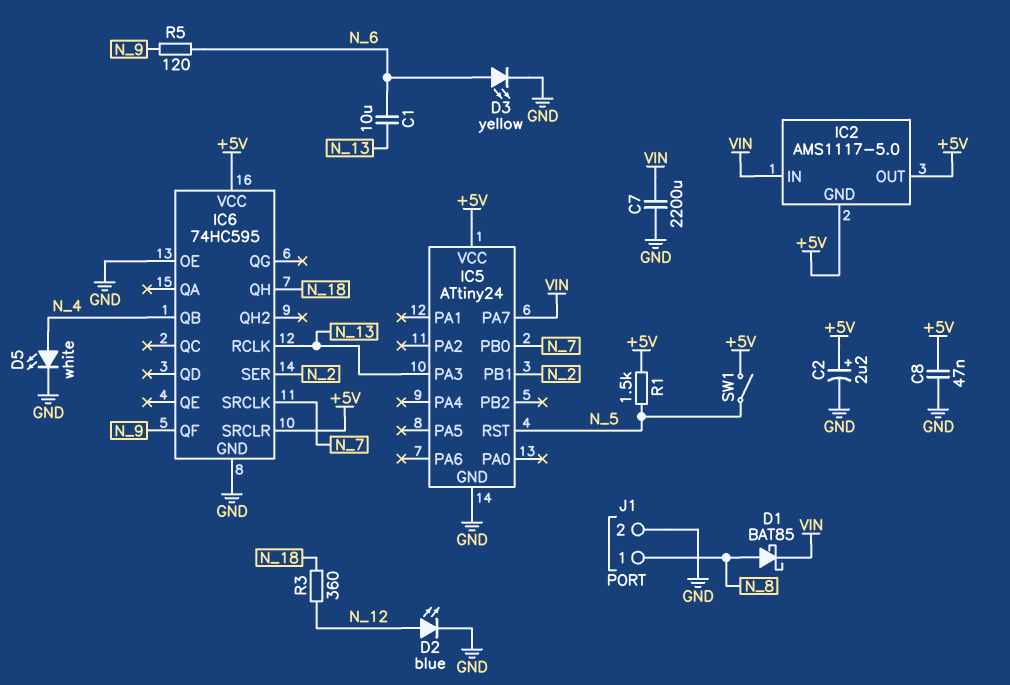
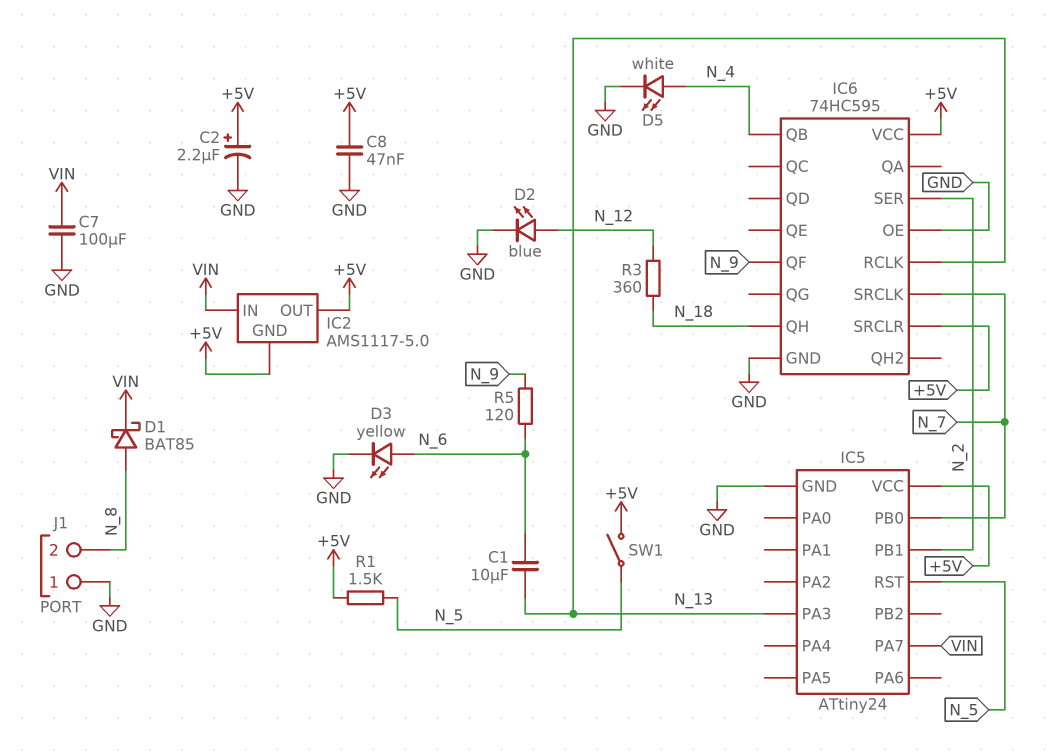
C7: 2200uF (GND, VIN) -> 100uF (GND, VIN)
J1 pin 1: N_8 -> GND
J1 pin 2: GND -> N_8

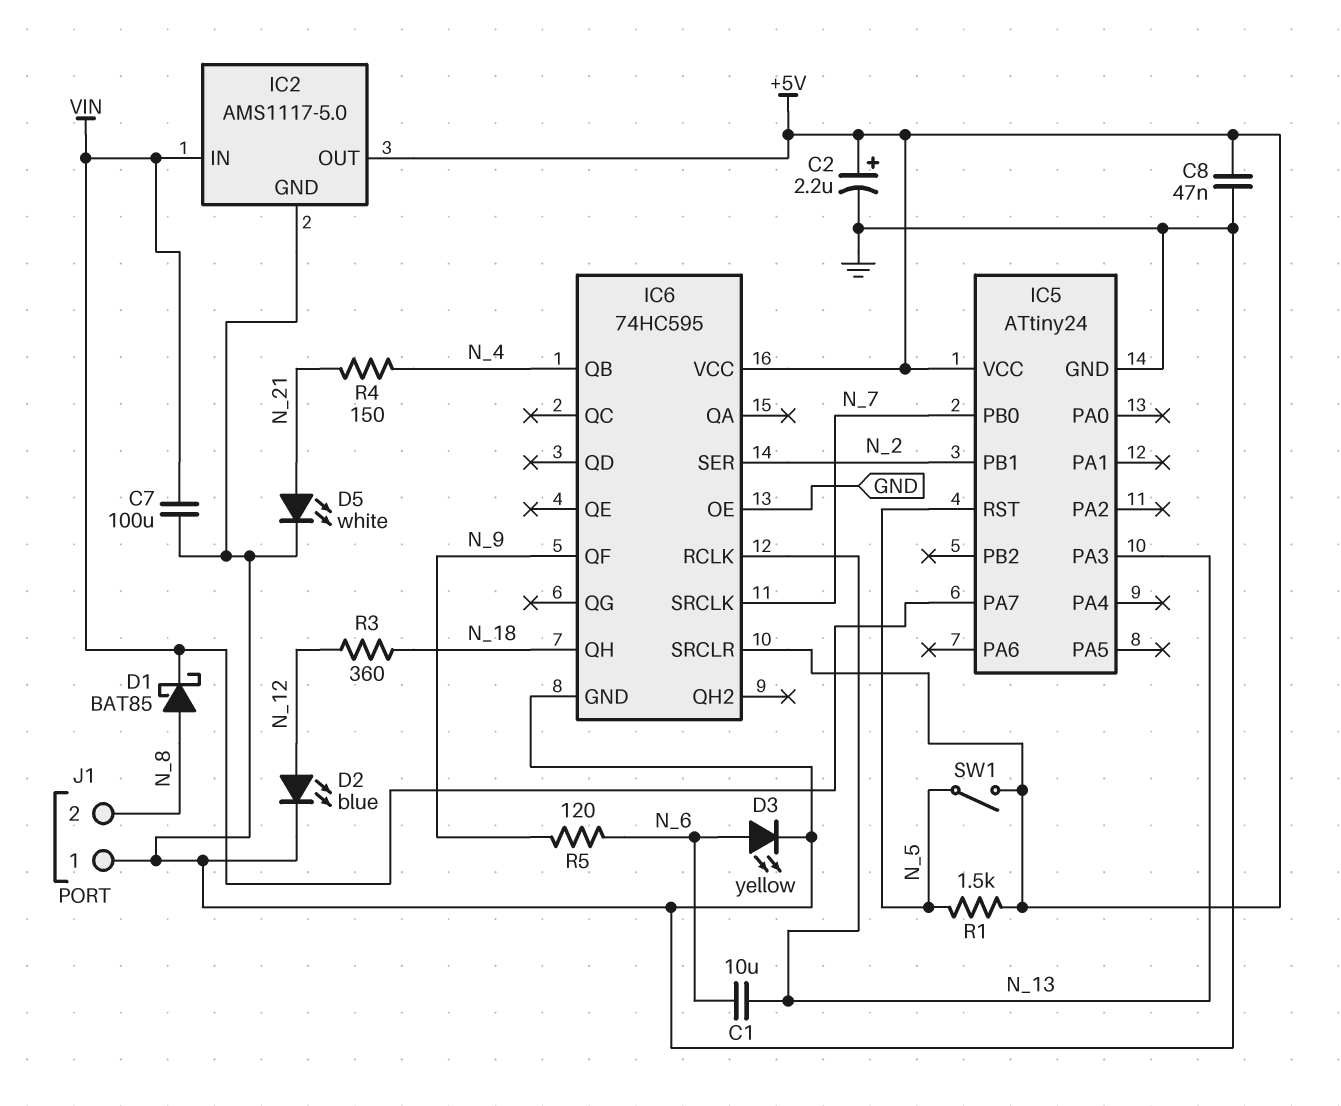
D5: LED white (A N_4, K GND) -> LED white (A N_21, K GND)
IC2 pin GND: +5V -> GND
R4: none -> 150 (N_4, N_21)

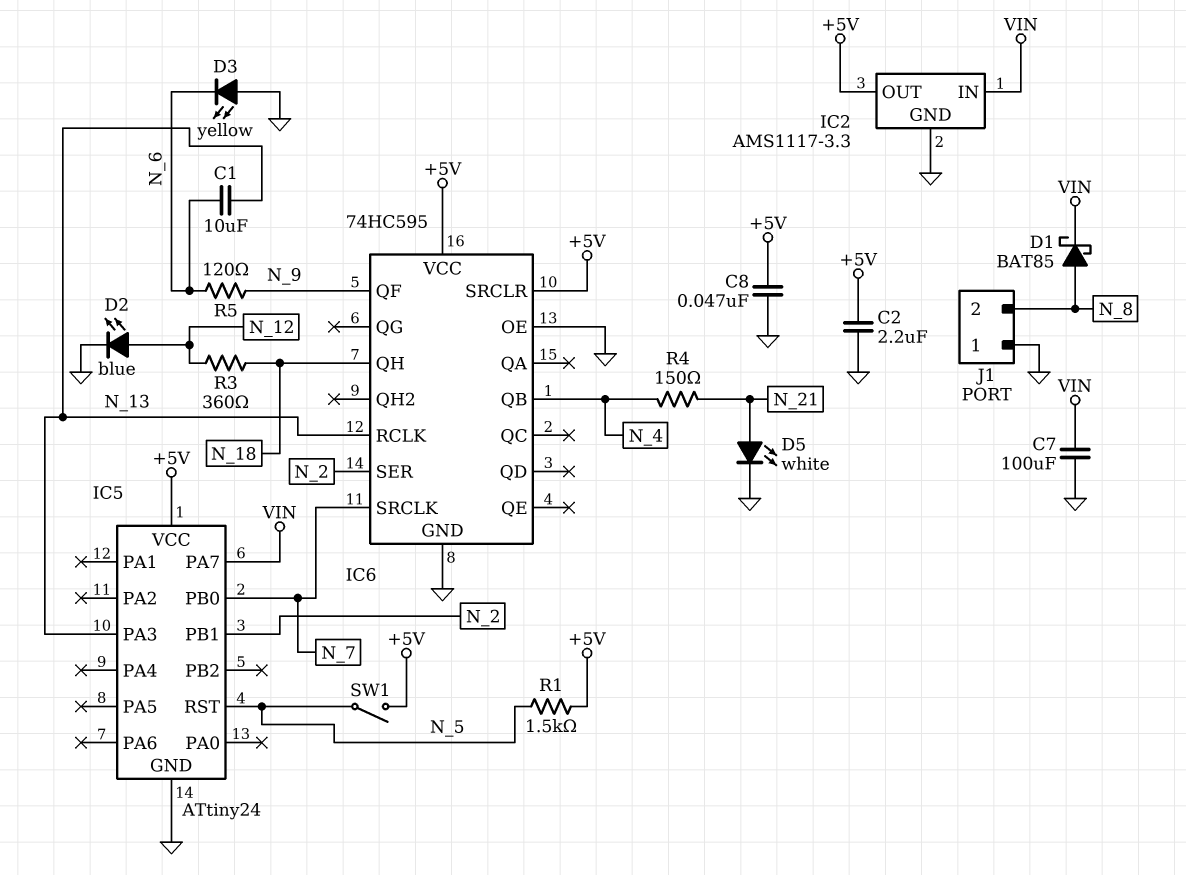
C2: 2.2uF (plus +5V, minus GND) -> 2.2uF (+5V, GND)
D3: LED yellow (A N_6, K GND) -> LED yellow (A GND, K N_6)
IC2: AMS1117-5.0 -> AMS1117-3.3

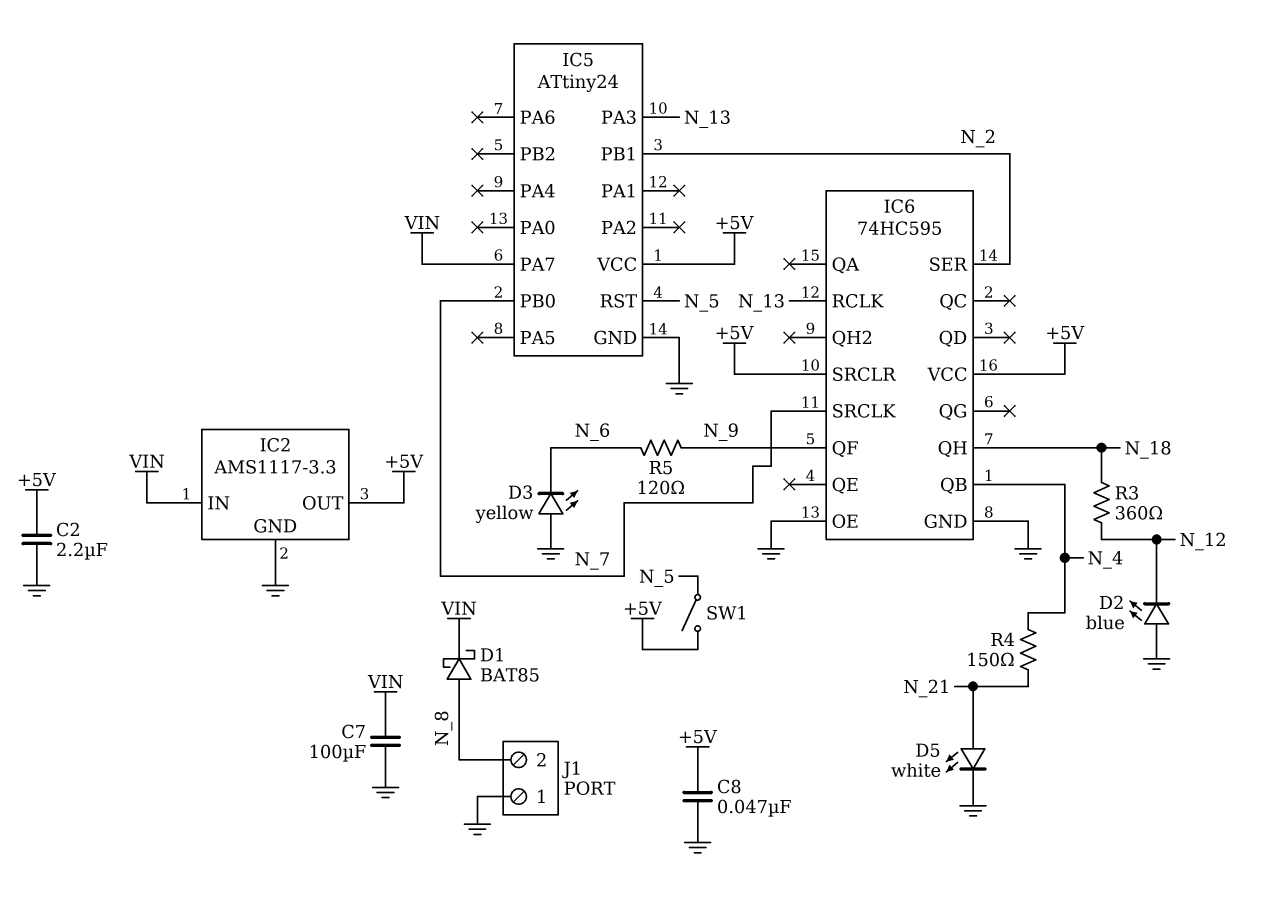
C1: 10uF (N_6, N_13) -> none
D2: LED blue (A N_12, K GND) -> LED blue (A GND, K N_12)
R1: 1.5k (+5V, N_5) -> none

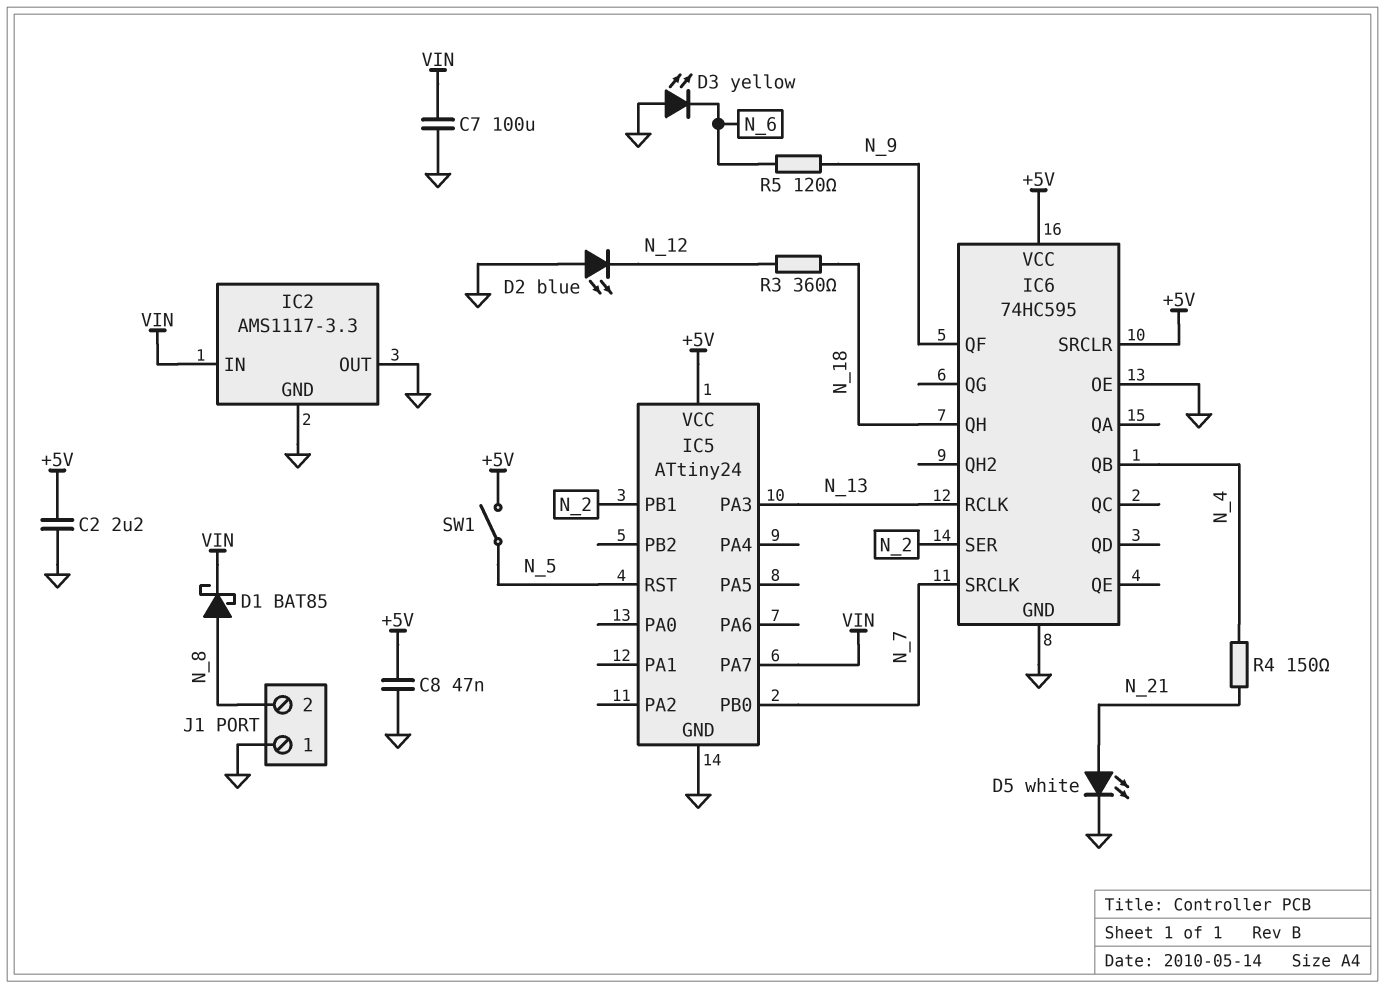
IC2 pin OUT: +5V -> GND

